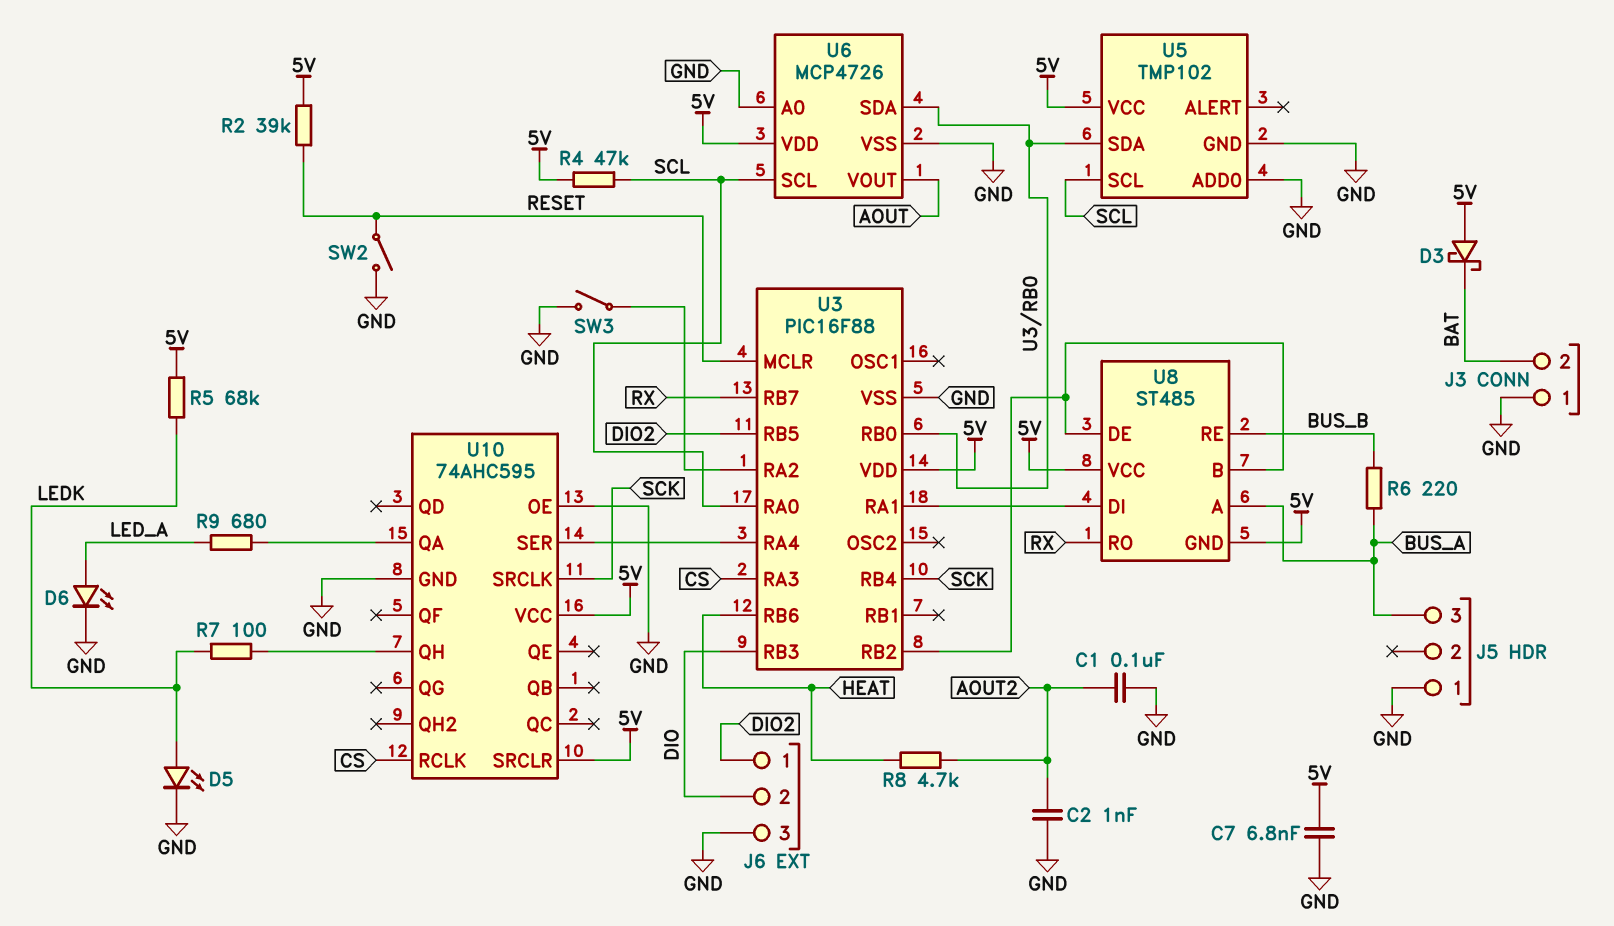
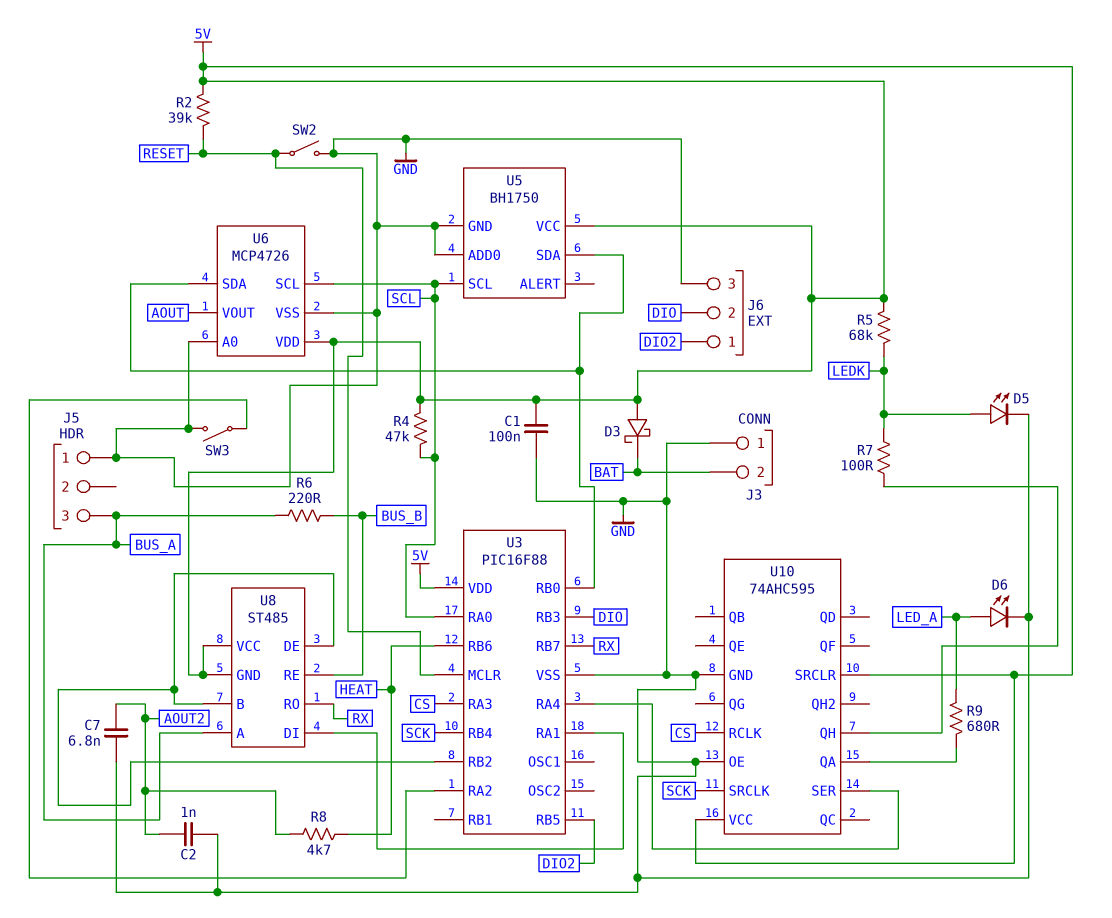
C1: 100nF (AOUT2, GND) -> 100nF (5V, GND)
C7: 6.8nF (5V, GND) -> 6.8nF (AOUT2, GND)
U5: TMP102 -> BH1750

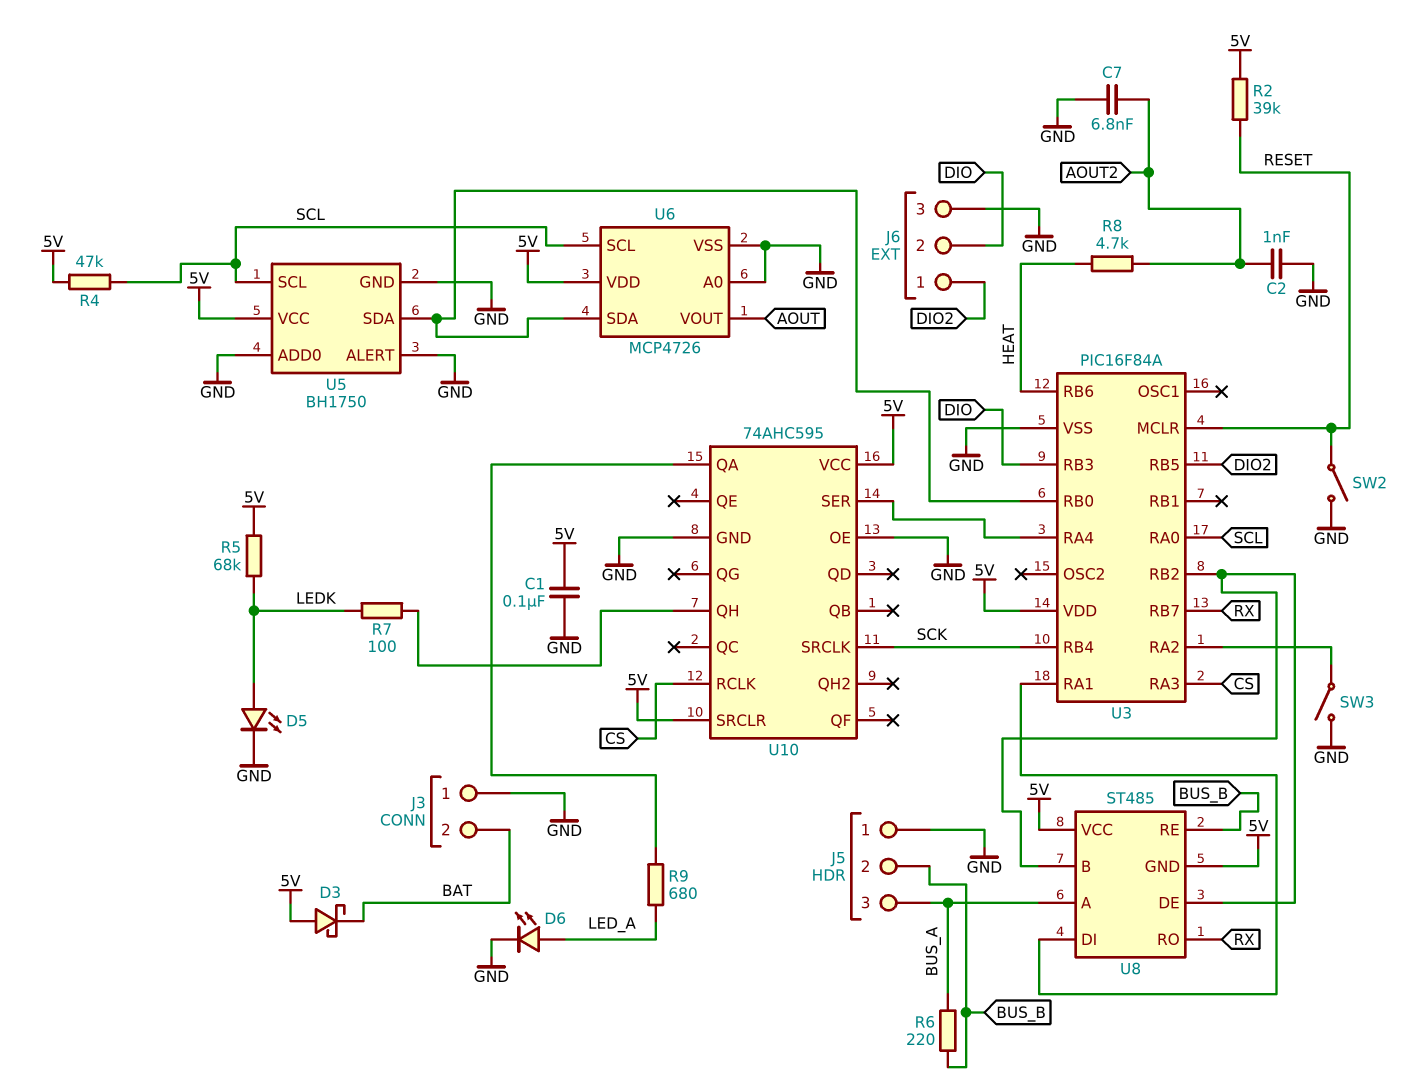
J5 pin 2: none -> BUS_B
U3: PIC16F88 -> PIC16F84A
U5 pin ALERT: none -> GND

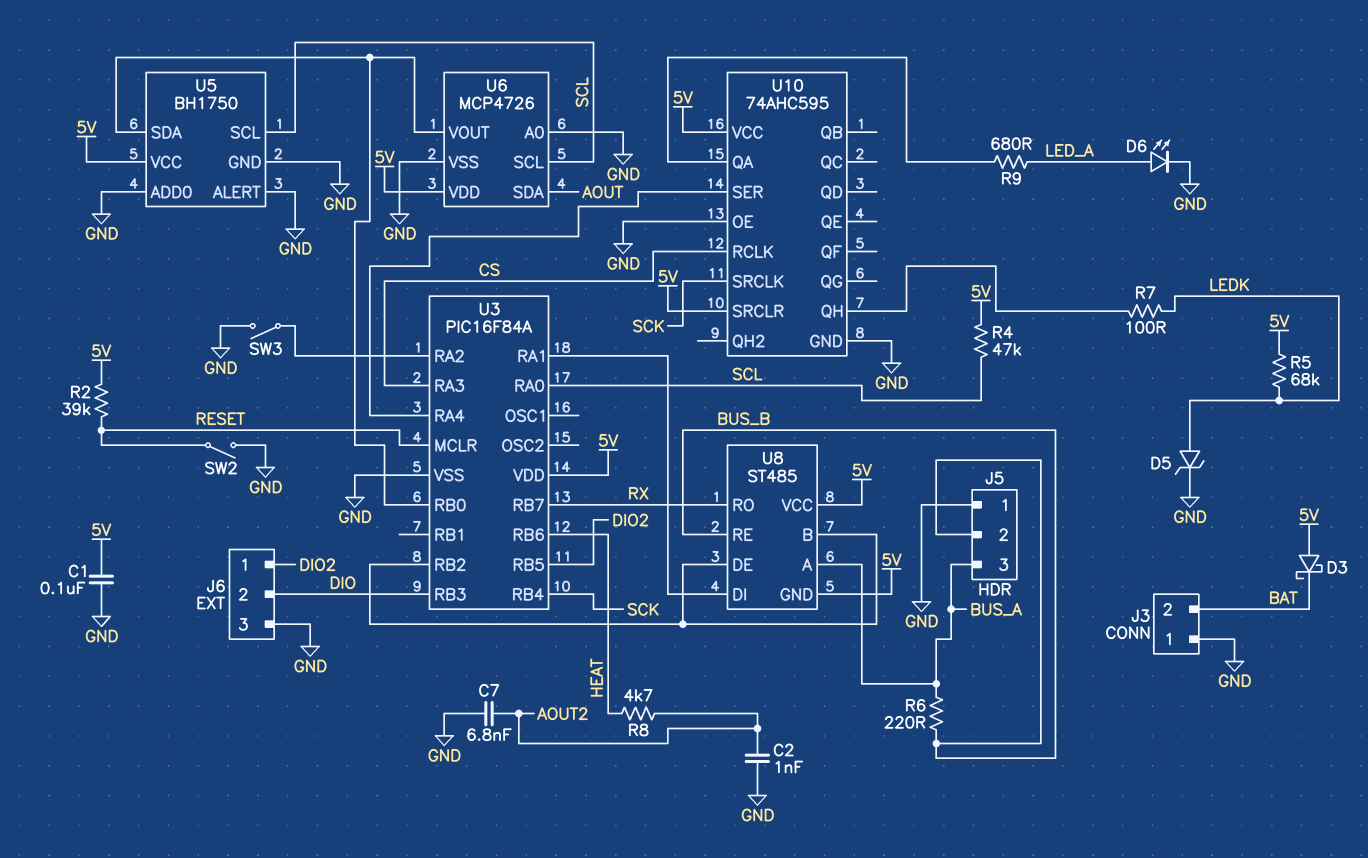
D5: LED (A LEDK, K GND) -> zener (A LEDK, K GND)
U6 pin SDA: U3/RB0 -> AOUT
U6 pin VOUT: AOUT -> U3/RB0

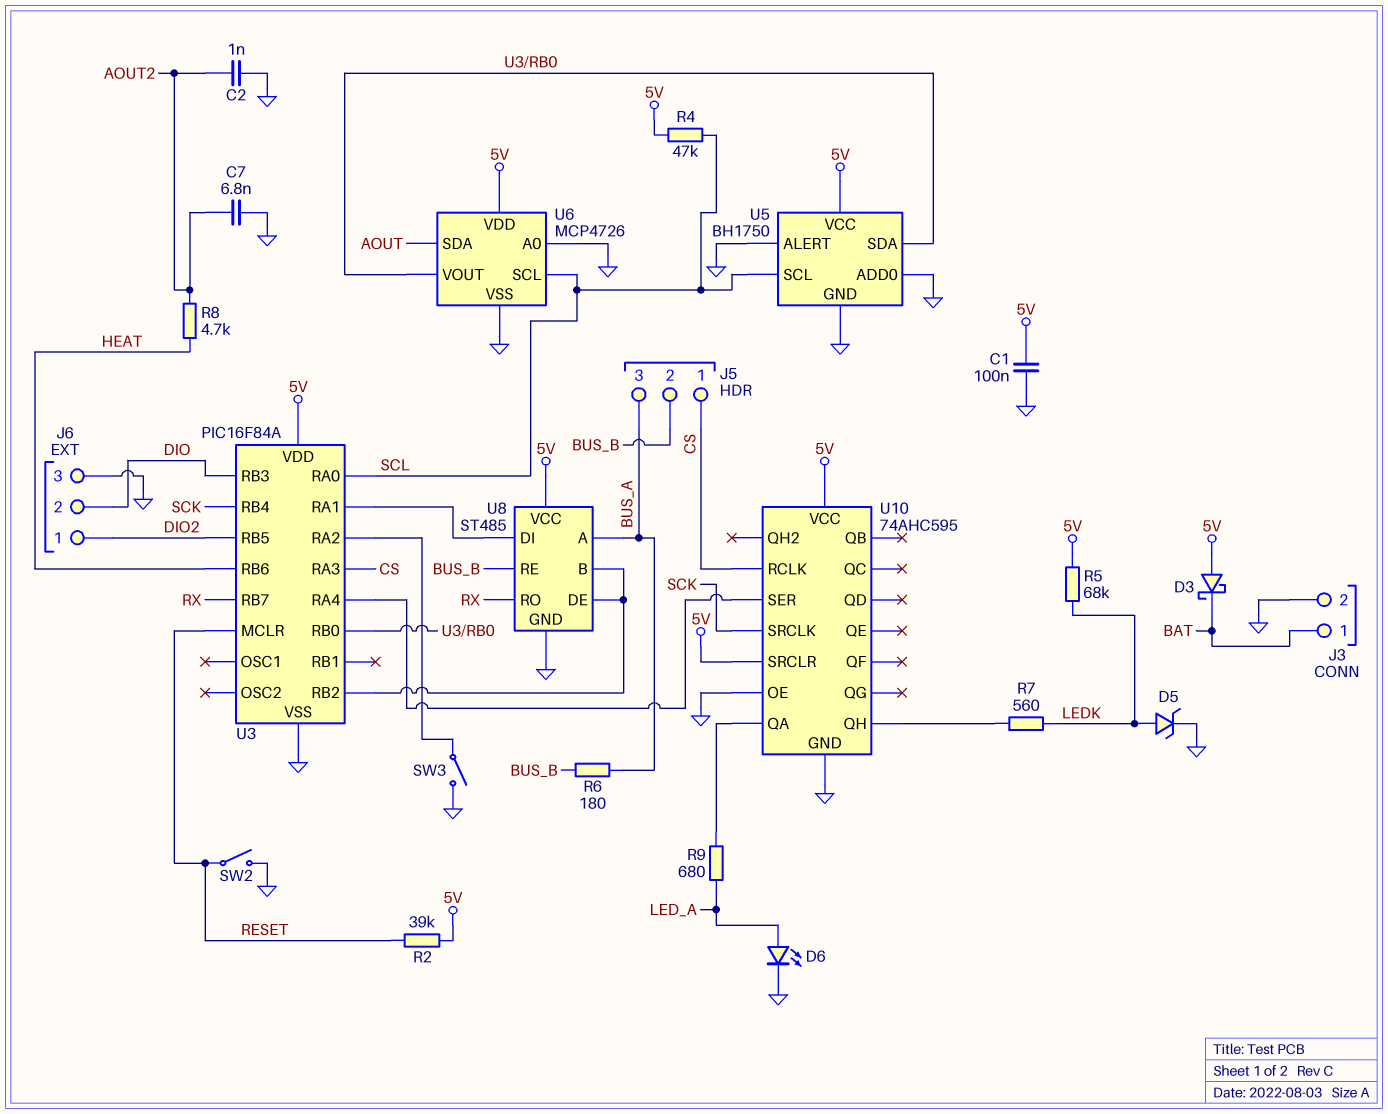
J3 pin 1: GND -> BAT
J3 pin 2: BAT -> GND
J5 pin 1: GND -> CS
R6: 220 (BUS_A, BUS_B) -> 180 (BUS_A, BUS_B)
R7: 100 (LEDK, U10/QH) -> 560 (LEDK, U10/QH)
U8 pin GND: 5V -> GND

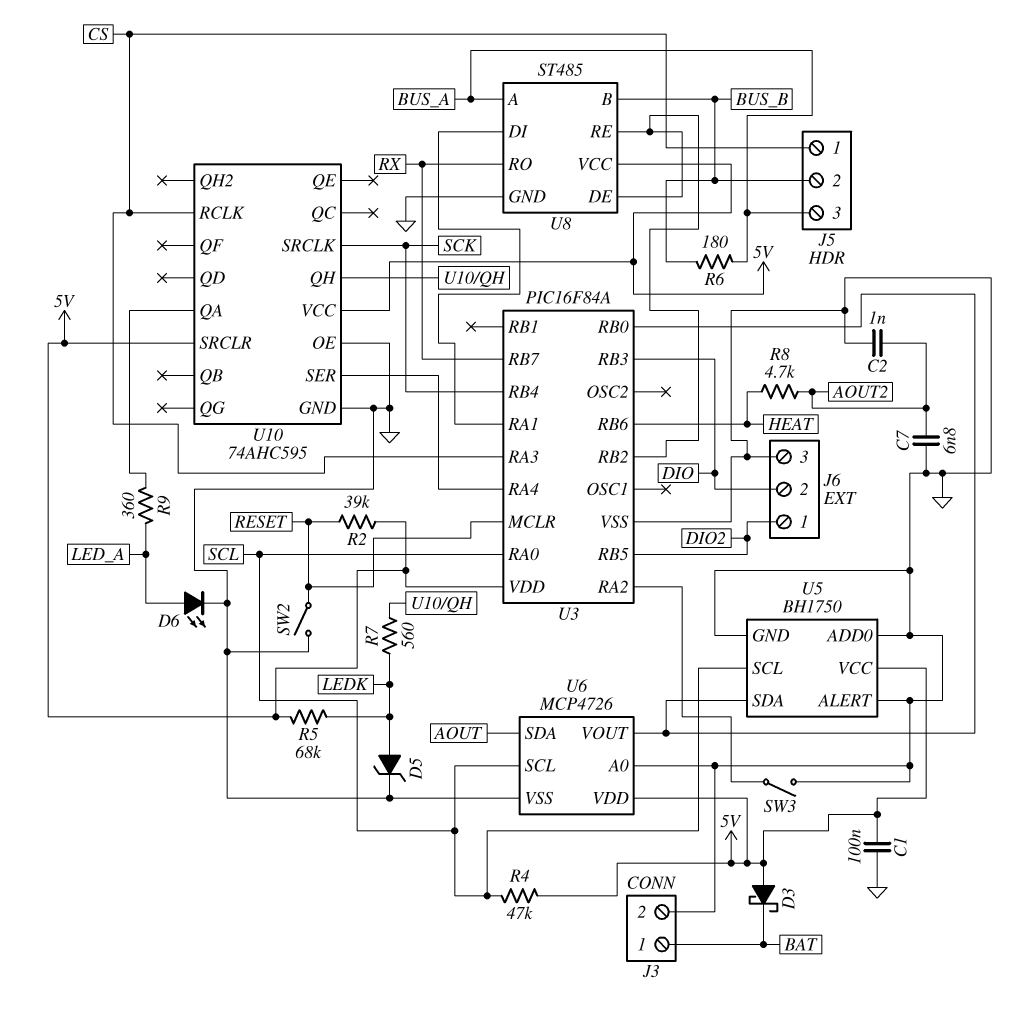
R9: 680 (LED_A, U10/QA) -> 360 (LED_A, U10/QA)
U8 pin B: U3/RB2 -> BUS_B
U8 pin RE: BUS_B -> U3/RB2

